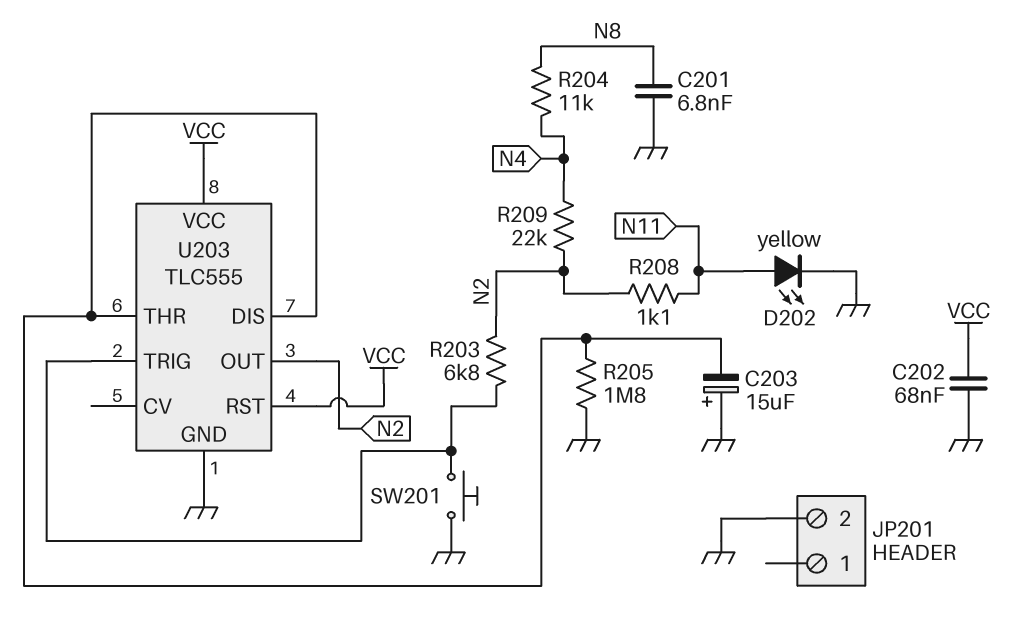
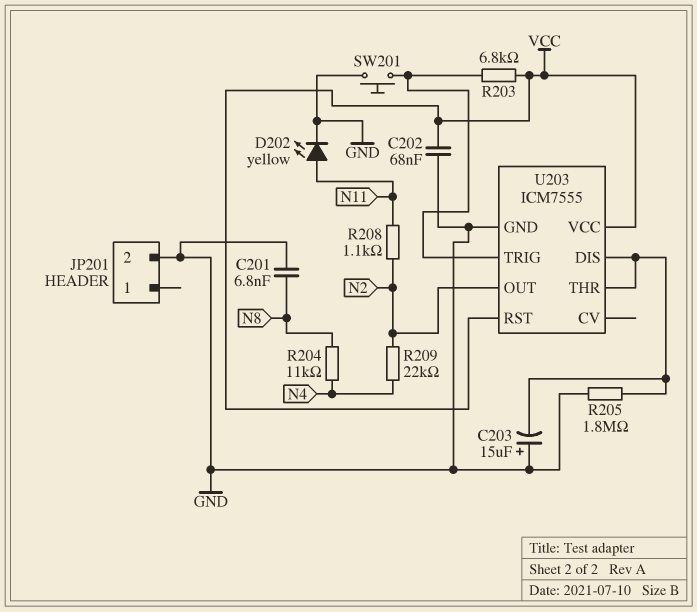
R203: 6.8k (N2, U203/TRIG) -> 6.8k (U203/TRIG, VCC)
U203: TLC555 -> ICM7555

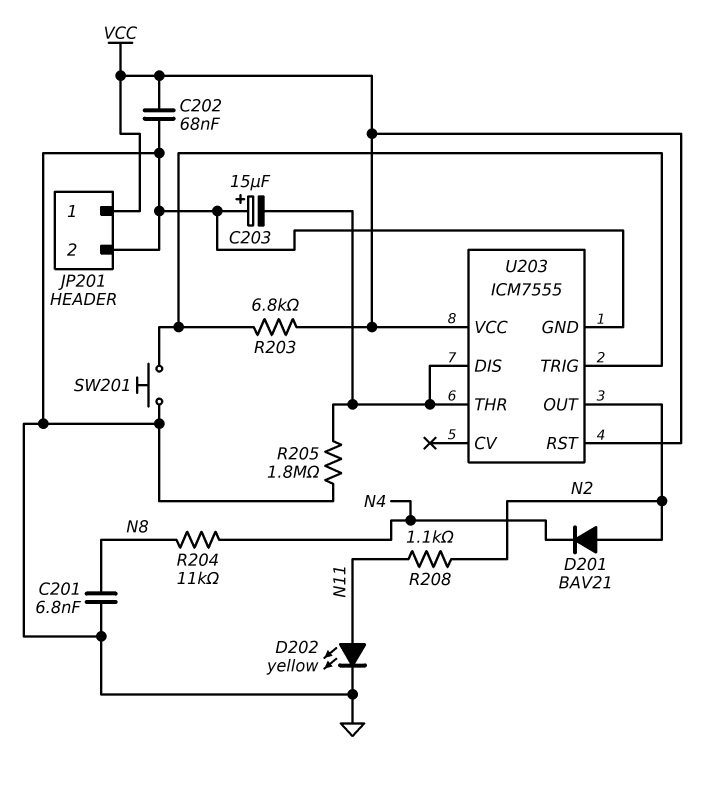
D201: none -> diode BAV21 (A N2, K N4)
JP201 pin 1: none -> VCC
R209: 22k (N2, N4) -> none

